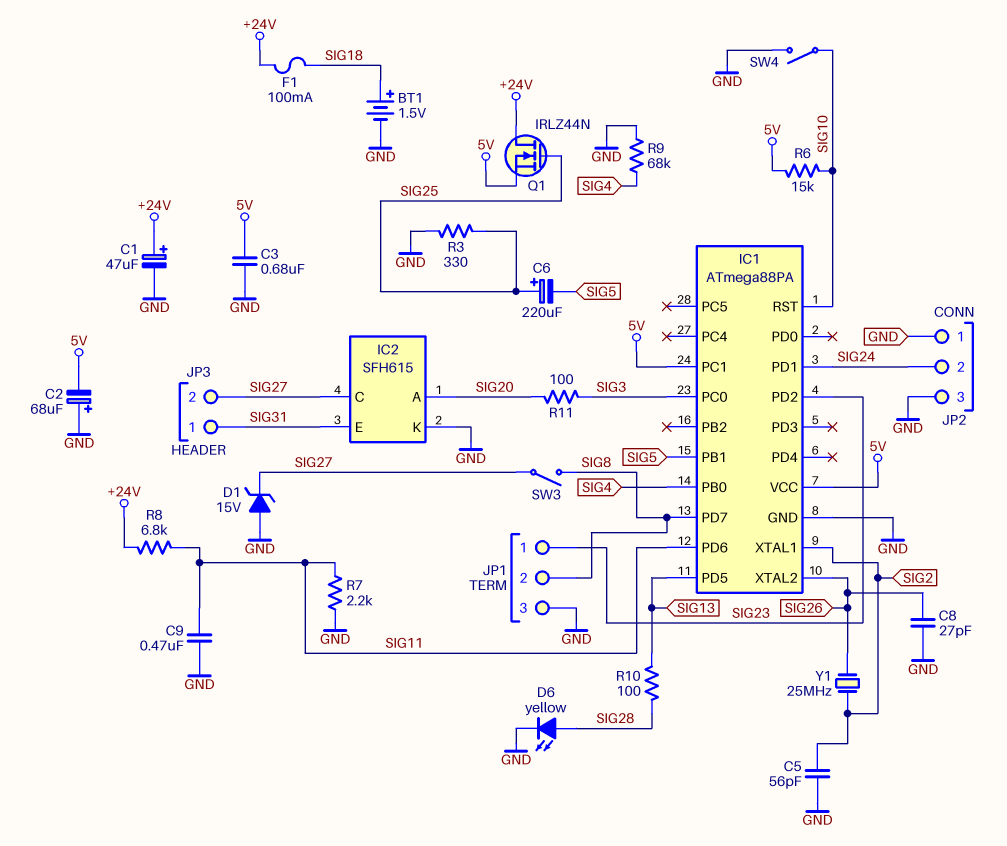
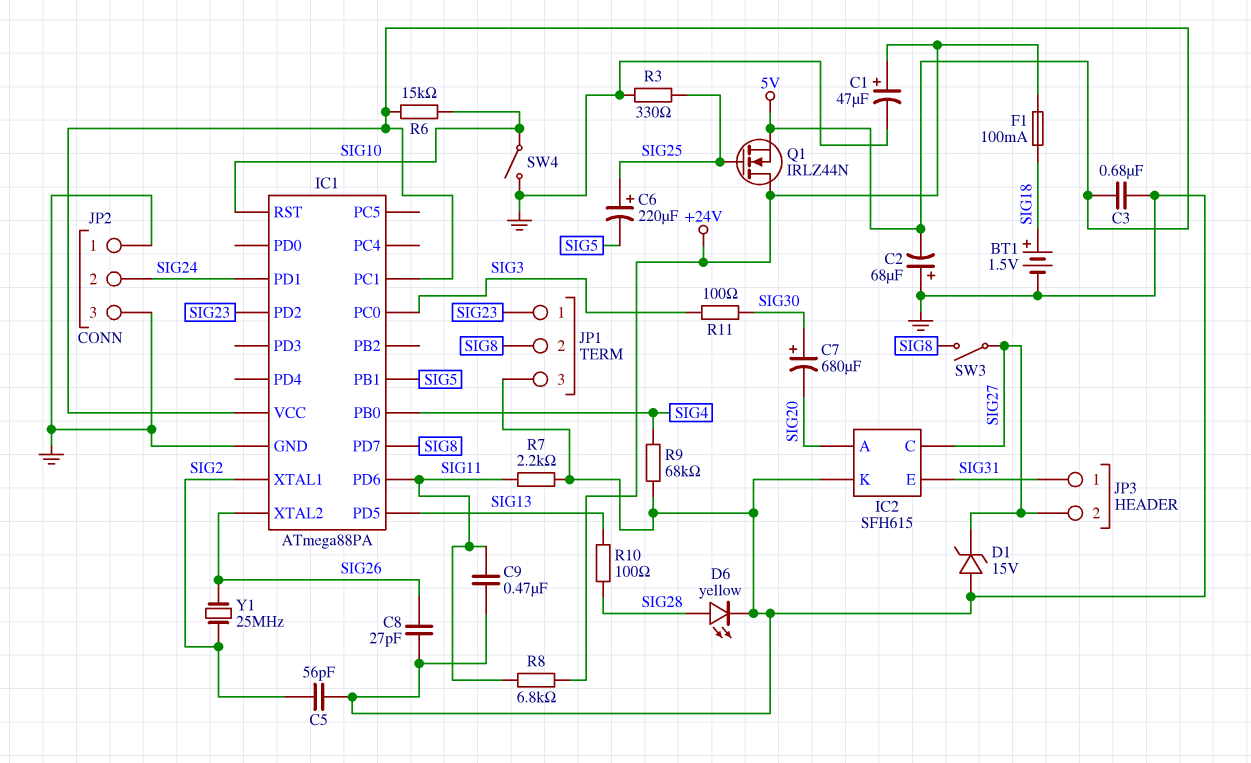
C7: none -> 680uF (plus SIG30, minus SIG20)
R11: 100 (SIG3, SIG20) -> 100 (SIG3, SIG30)

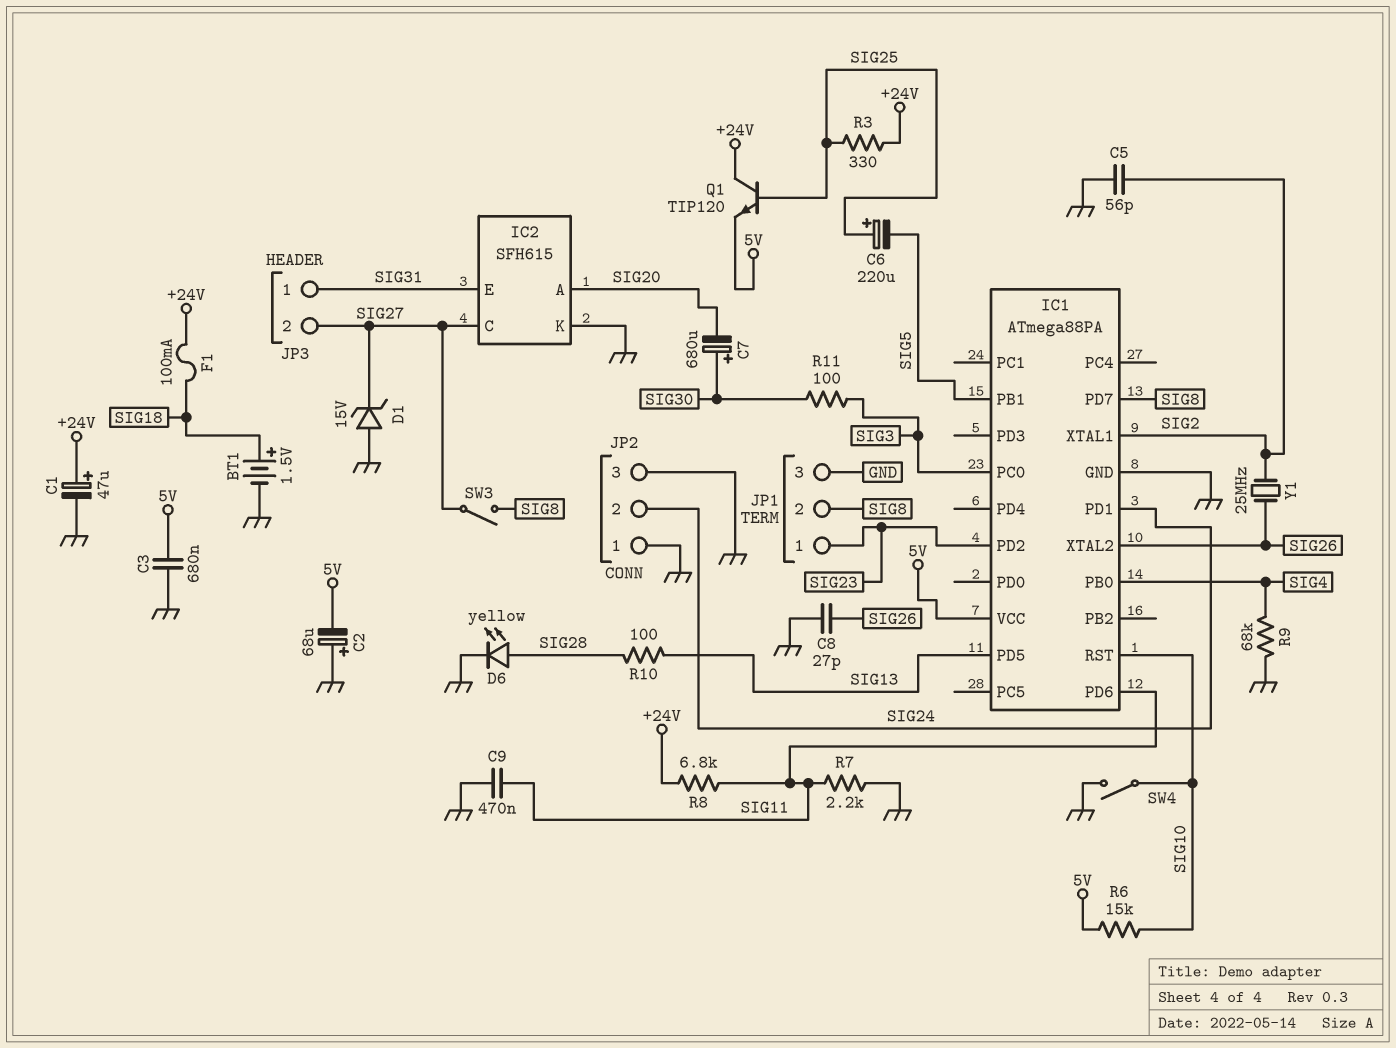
IC1 pin PC1: 5V -> none
Q1: NMOS IRLZ44N (G SIG25, D +24V, S 5V) -> NPN TIP120 (B SIG25, C +24V, E 5V)
R3: 330 (GND, SIG25) -> 330 (+24V, SIG25)

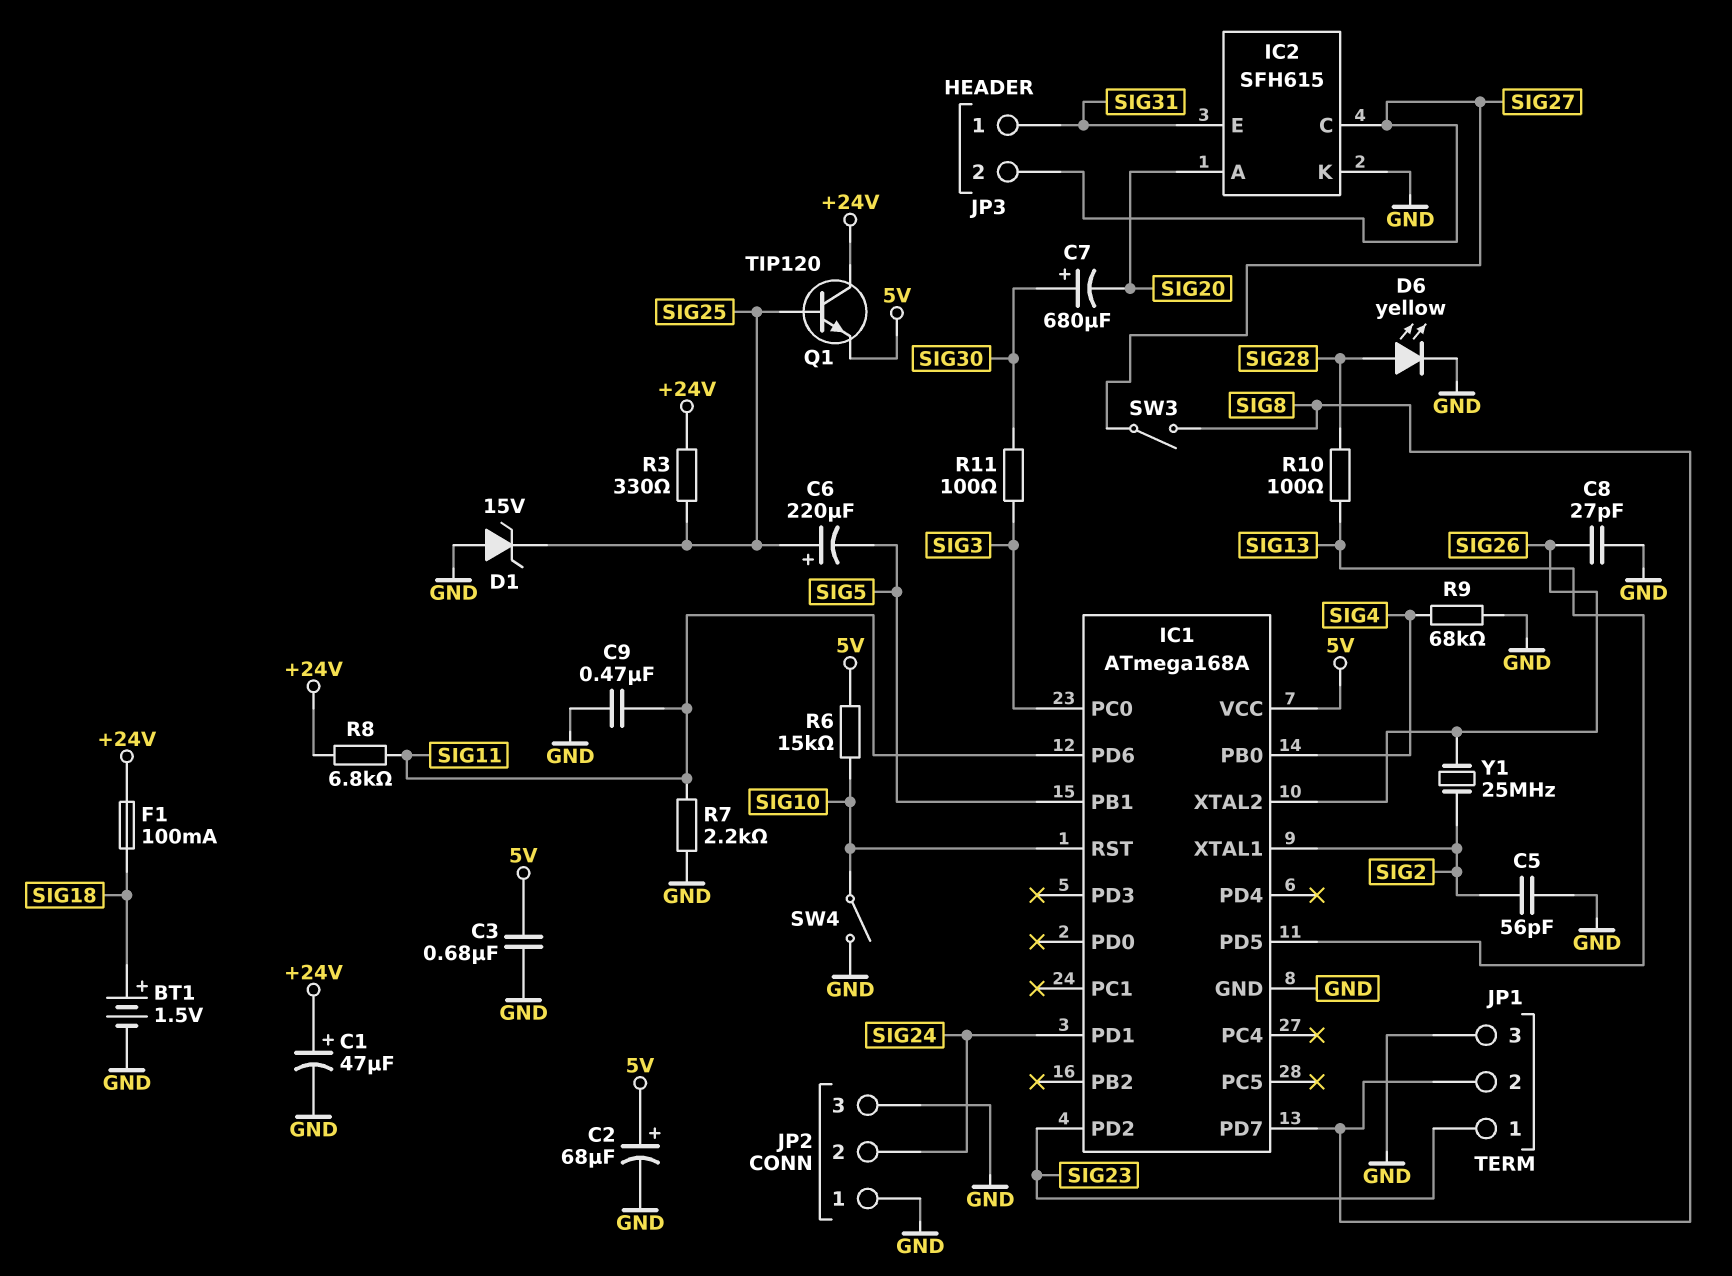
C2: 68uF (plus GND, minus 5V) -> 68uF (plus 5V, minus GND)
D1: zener 15V (A GND, K SIG27) -> zener 15V (A GND, K SIG25)
IC1: ATmega88PA -> ATmega168A

